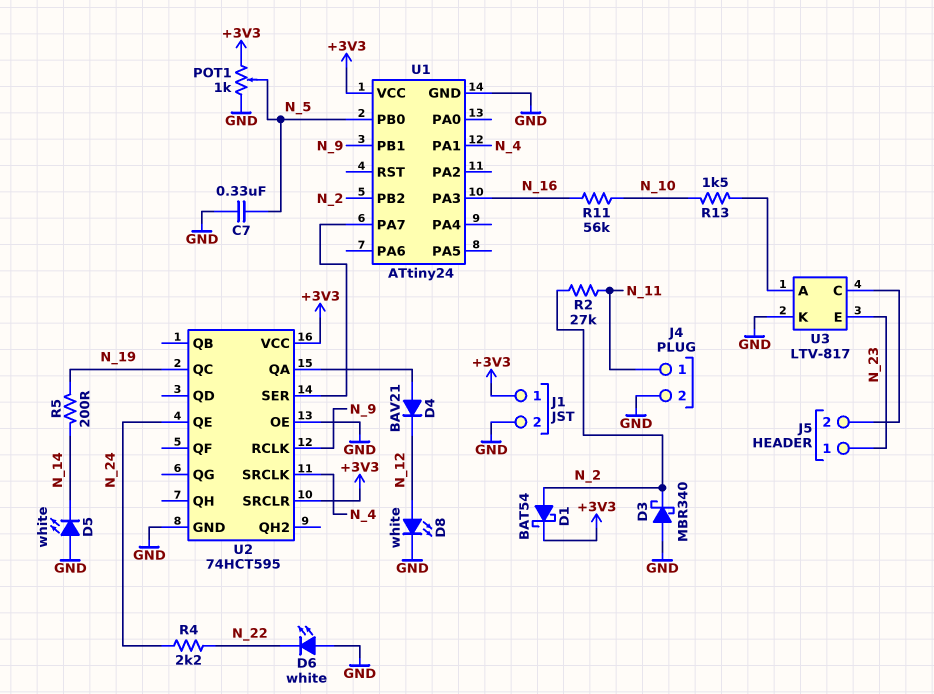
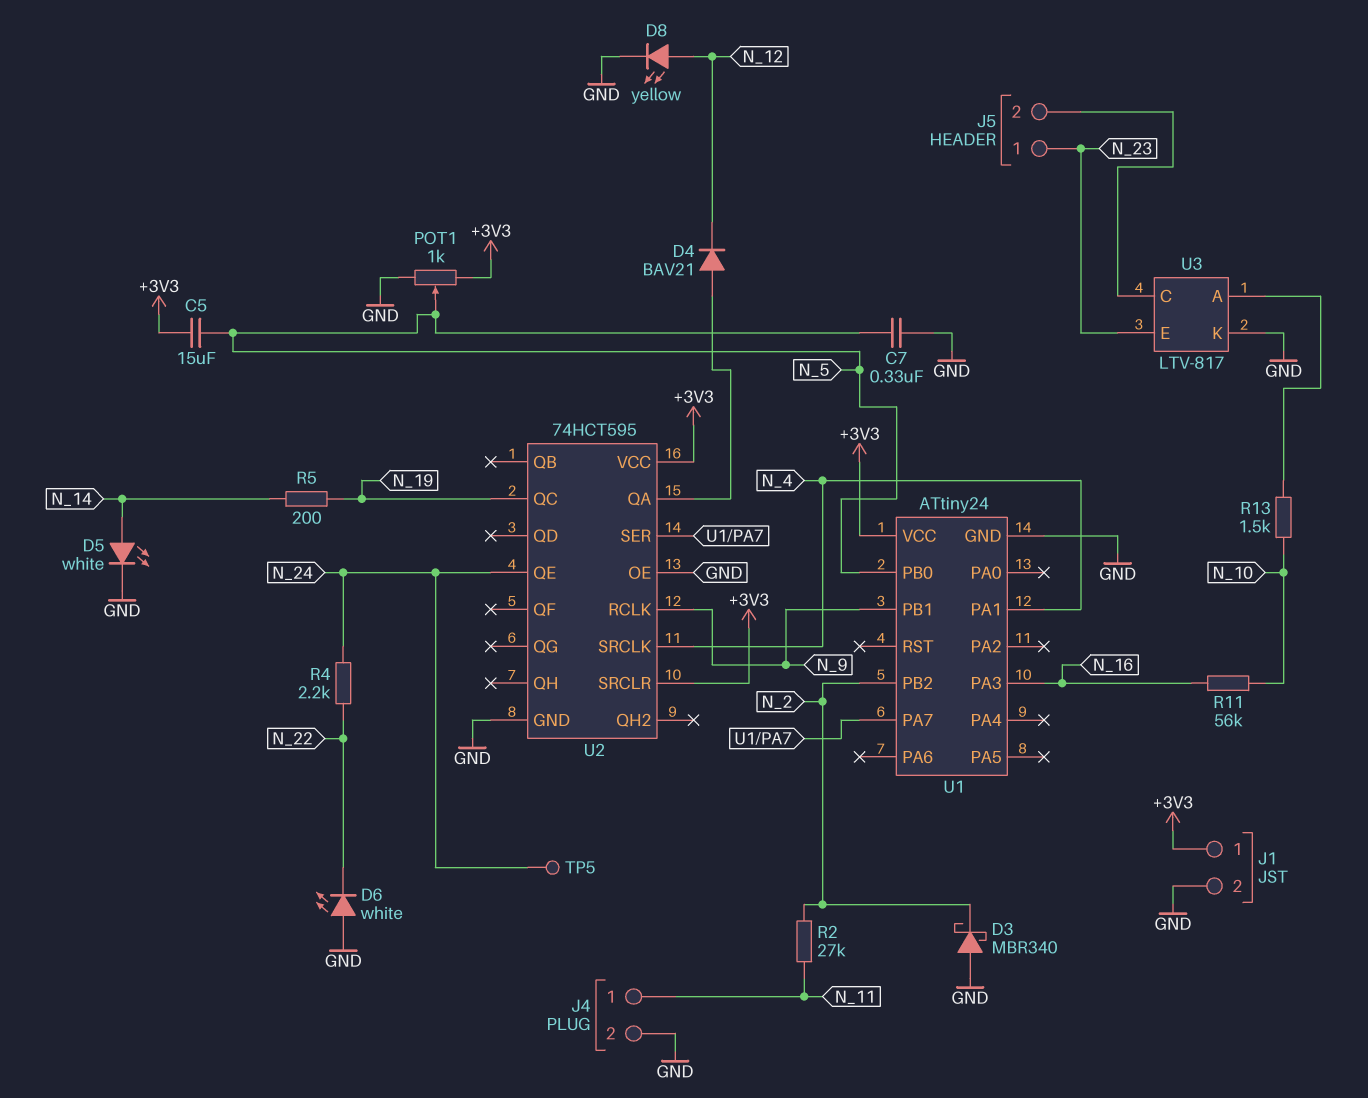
C5: none -> 15uF (+3V3, N_5)
D1: schottky BAT54 (A N_2, K +3V3) -> none
D5: LED white (A GND, K N_14) -> LED white (A N_14, K GND)
D8: LED white (A N_12, K GND) -> LED yellow (A N_12, K GND)
TP5: none -> test point (N_24)

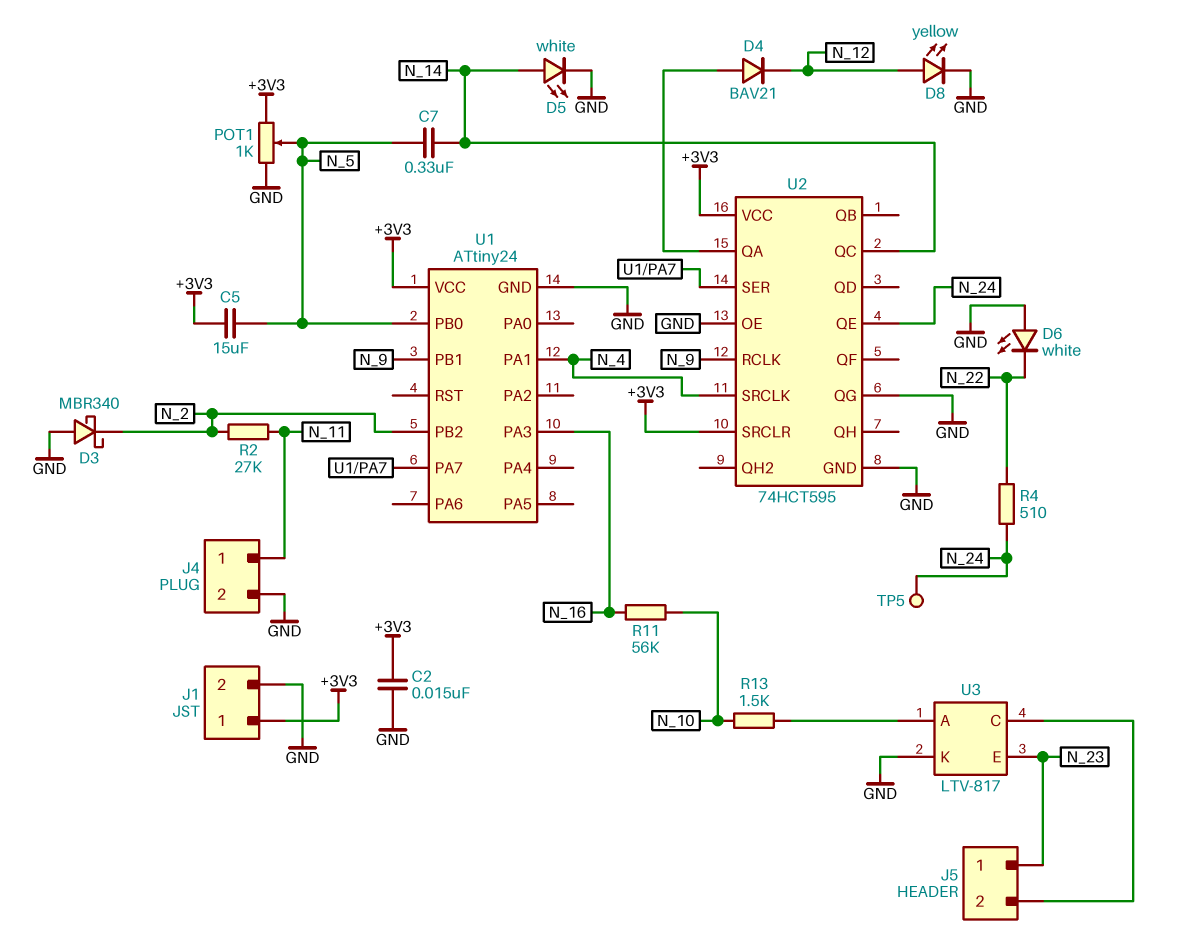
C2: none -> 15nF (+3V3, GND)
C7: 330nF (GND, N_5) -> 330nF (N_5, N_14)
R4: 2.2k (N_22, N_24) -> 510 (N_22, N_24)
R5: 200 (N_14, N_19) -> none
U2 pin QC: N_19 -> N_14
U2 pin QG: none -> GND

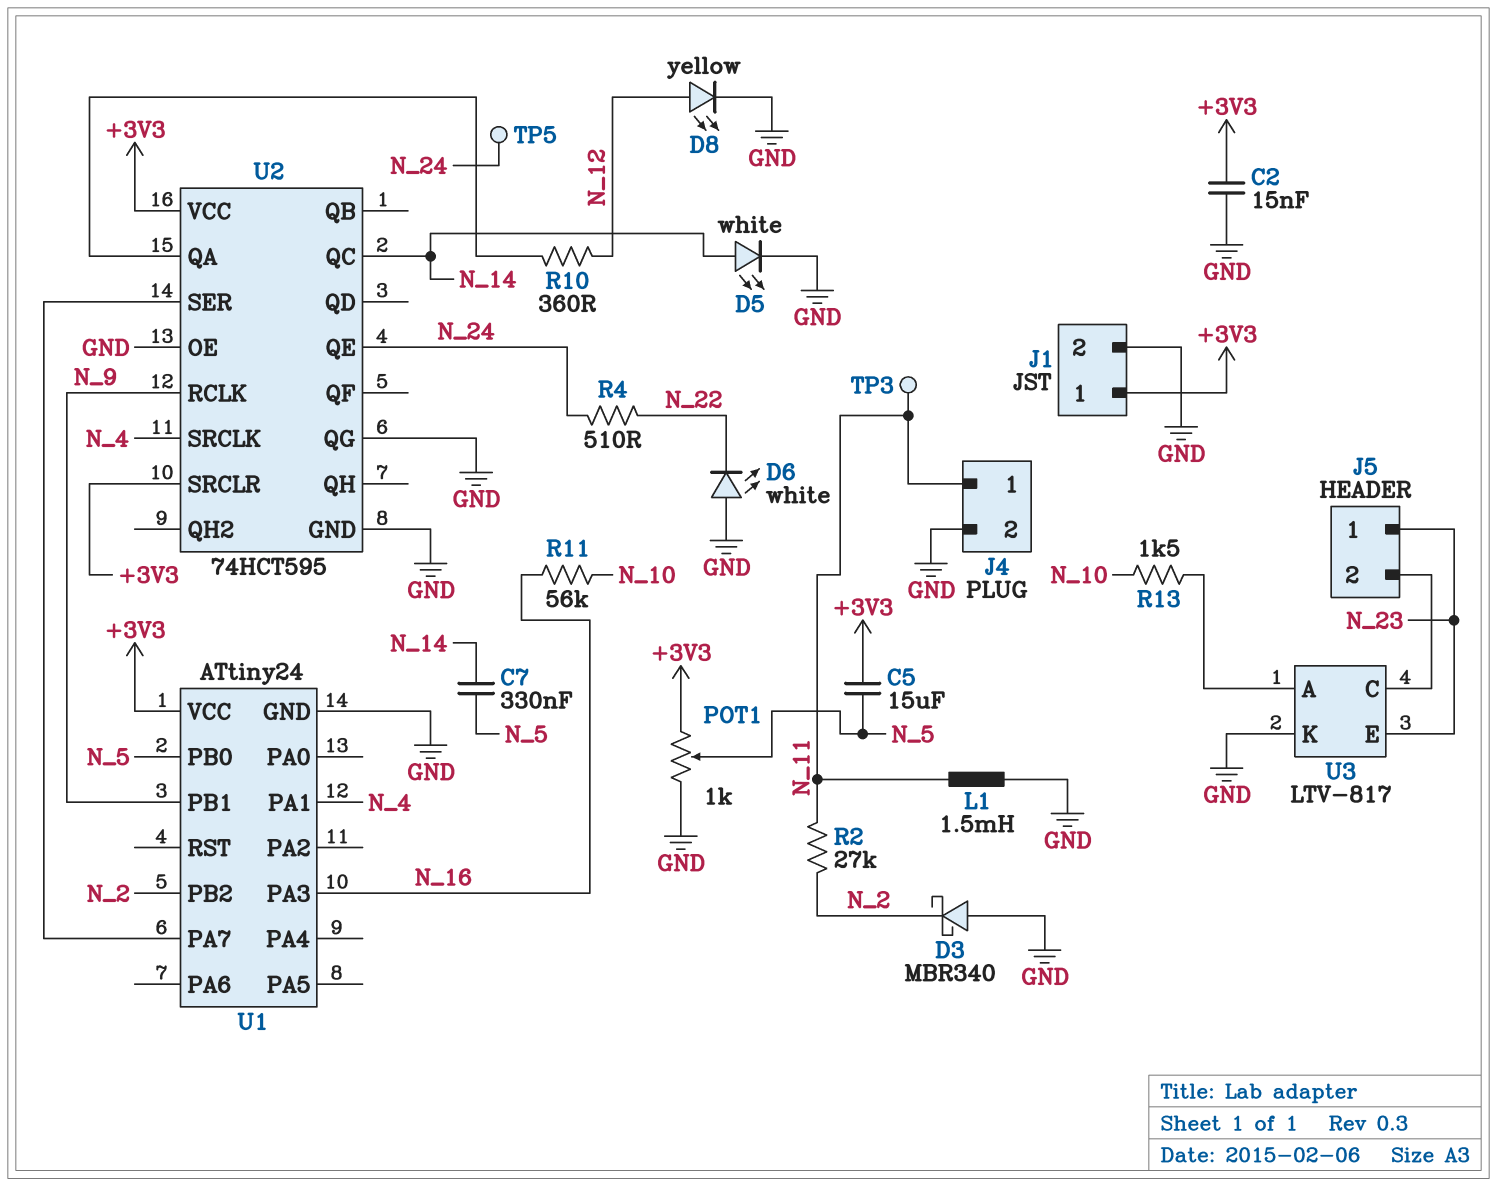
D4: diode BAV21 (A U2/QA, K N_12) -> none
L1: none -> 1.5mH (GND, N_11)
R10: none -> 360 (N_12, U2/QA)
TP3: none -> test point (N_11)

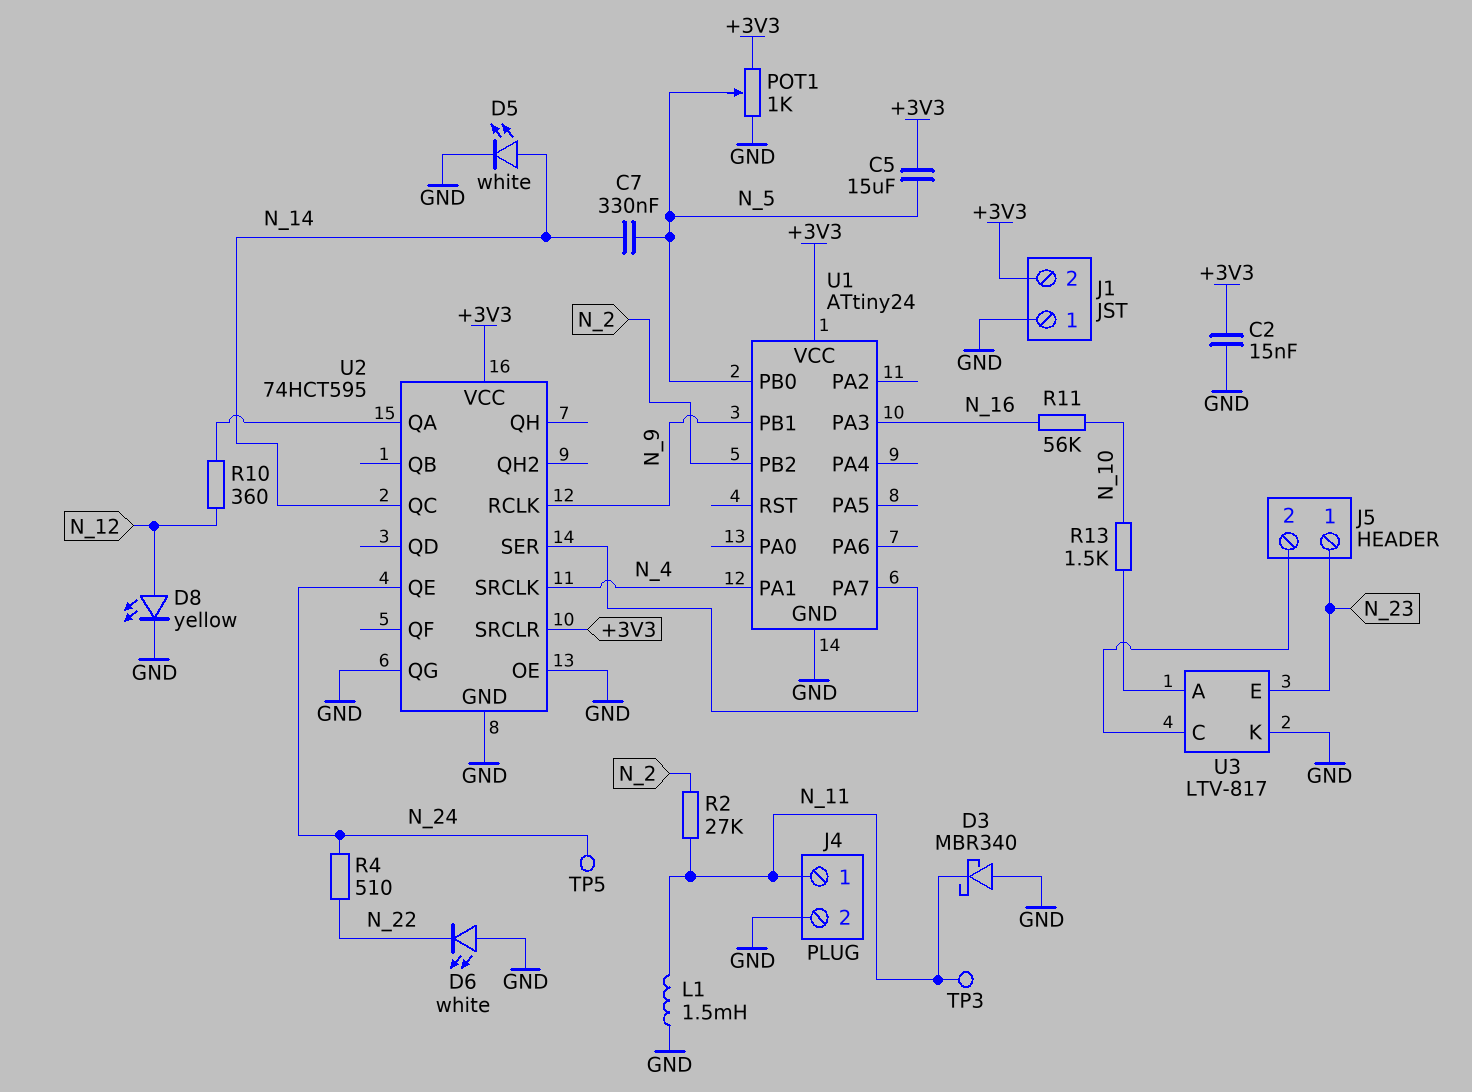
D3: schottky MBR340 (A GND, K N_2) -> schottky MBR340 (A GND, K N_11)
J1 pin 1: +3V3 -> GND
J1 pin 2: GND -> +3V3

